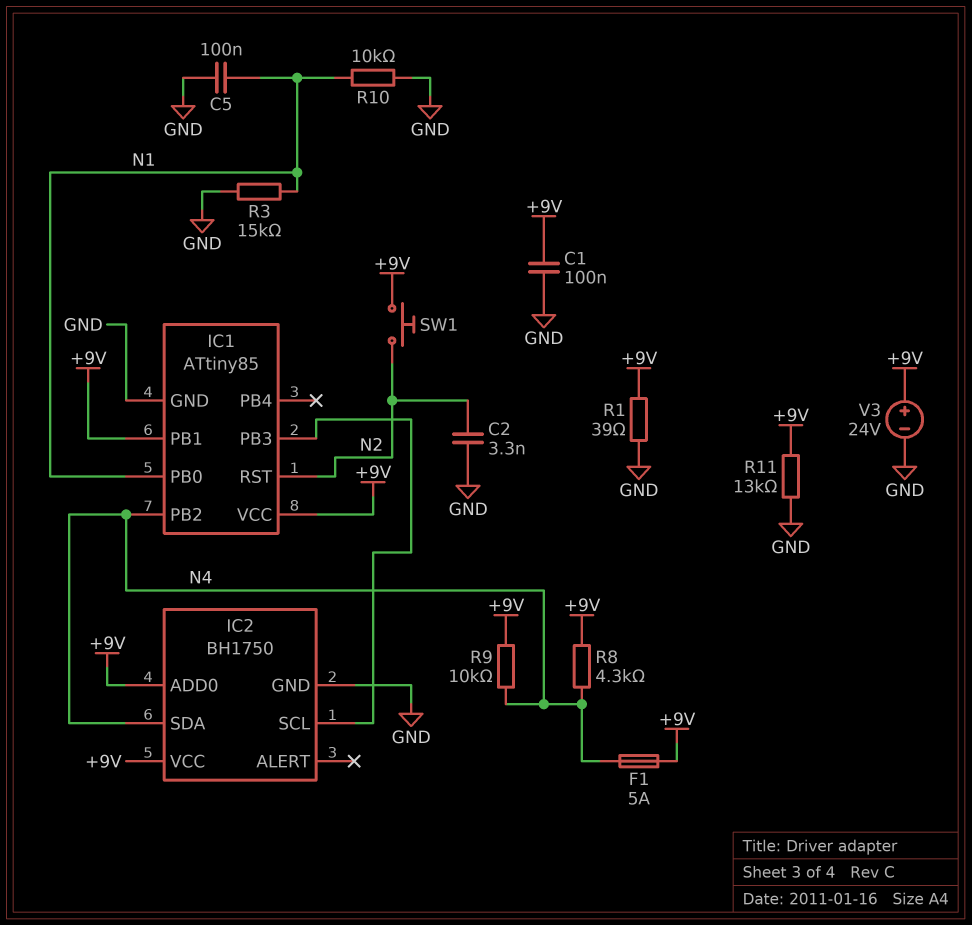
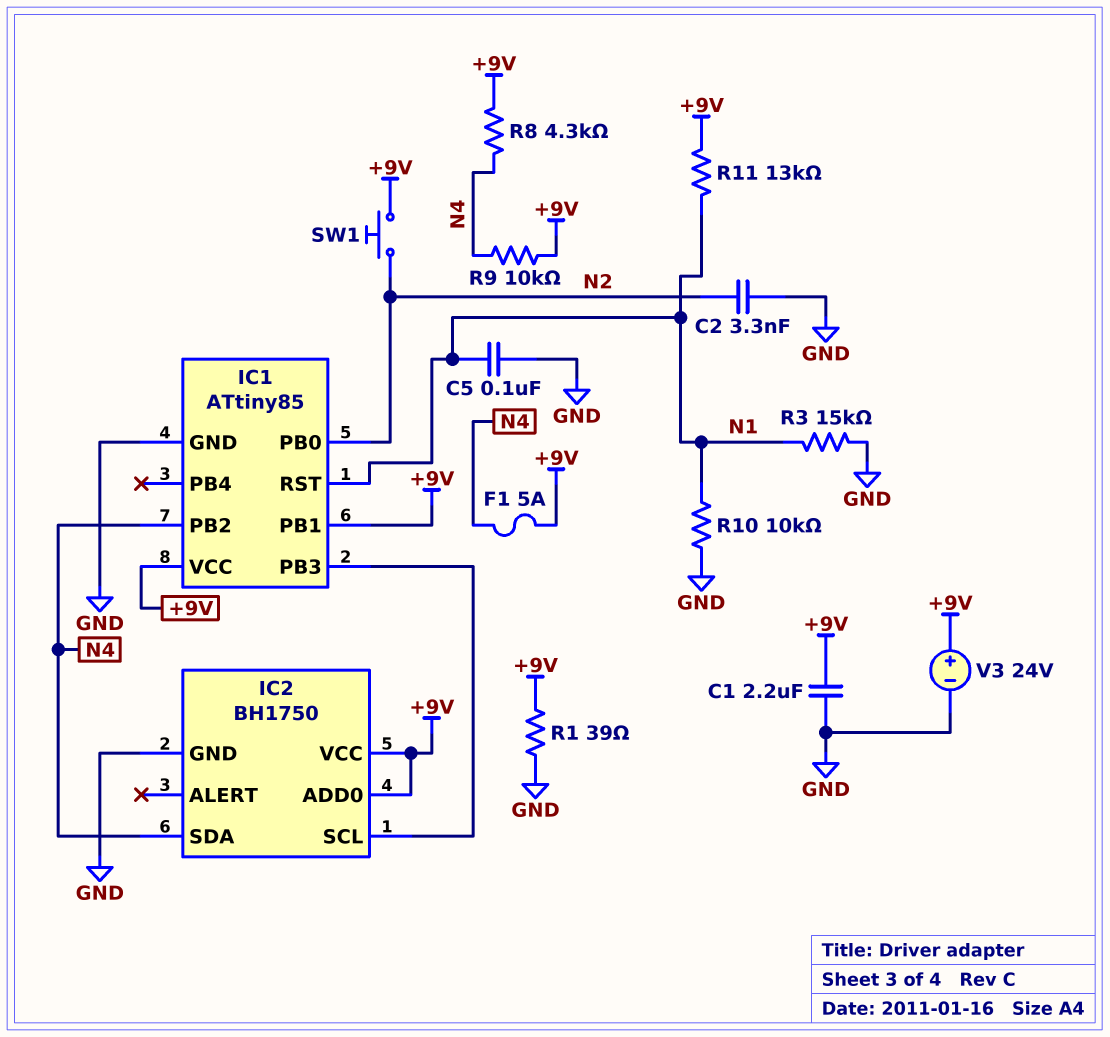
C1: 100nF (+9V, GND) -> 2.2uF (+9V, GND)
IC1 pin PB0: N1 -> N2
IC1 pin RST: N2 -> N1
R11: 13k (+9V, GND) -> 13k (+9V, N1)

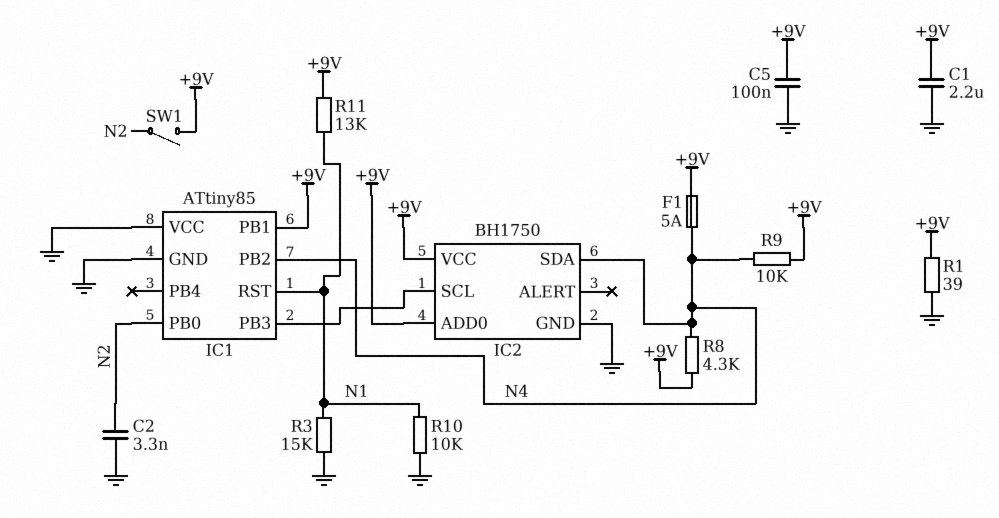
C5: 100nF (GND, N1) -> 100nF (+9V, GND)
IC1 pin VCC: +9V -> GND
SW1: button (+9V, N2) -> switch (+9V, N2)
V3: 24V (plus +9V, minus GND) -> none

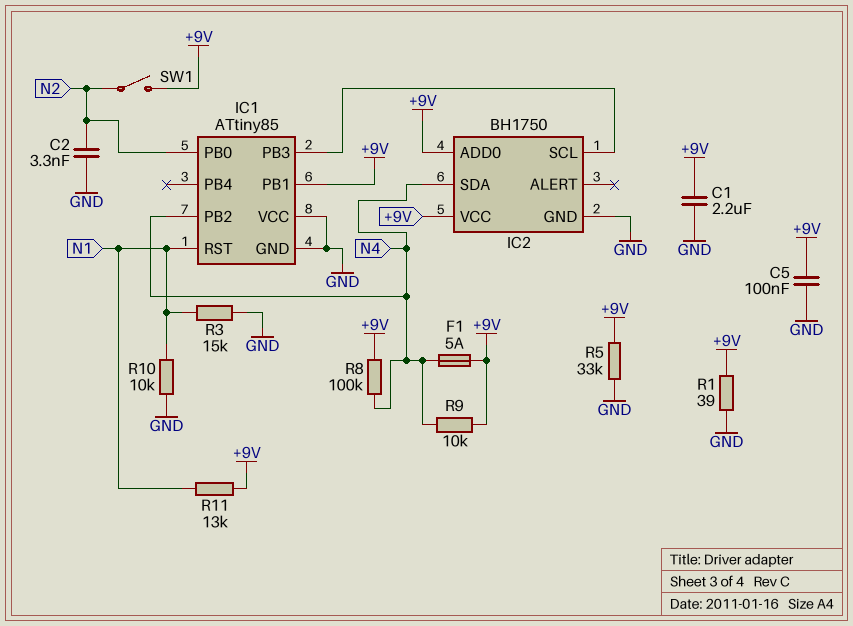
R5: none -> 33k (+9V, GND)
R8: 4.3k (+9V, N4) -> 100k (+9V, N4)

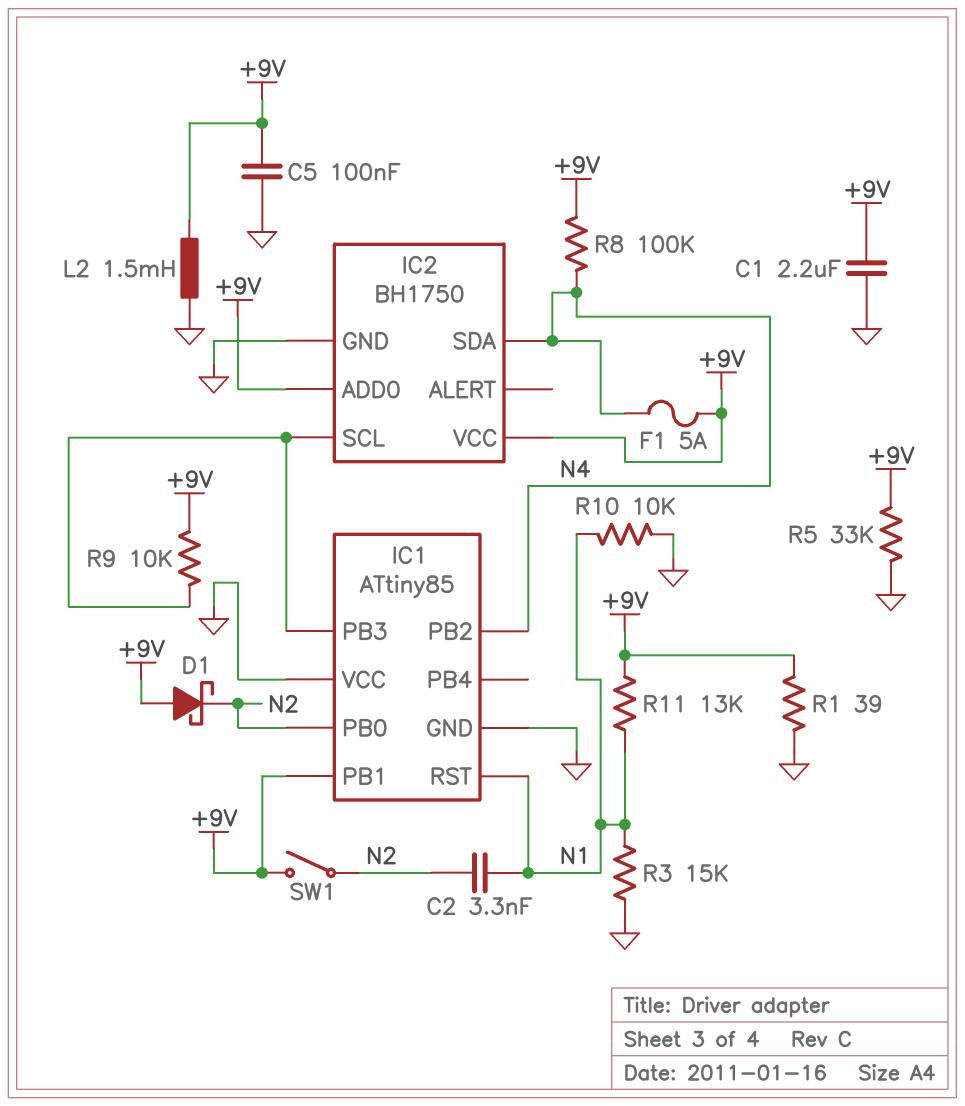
C2: 3.3nF (GND, N2) -> 3.3nF (N1, N2)
D1: none -> schottky (A +9V, K N2)
L2: none -> 1.5mH (+9V, GND)
R9: 10k (+9V, N4) -> 10k (+9V, IC1/PB3)

